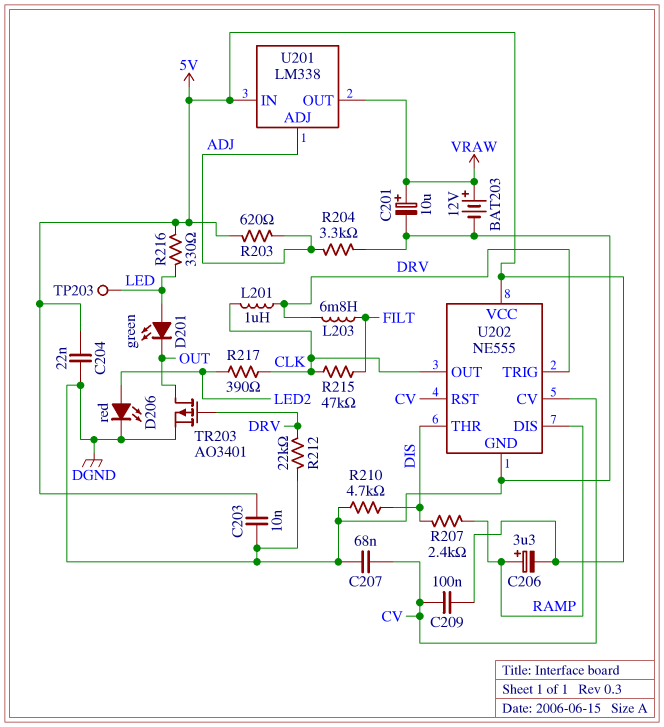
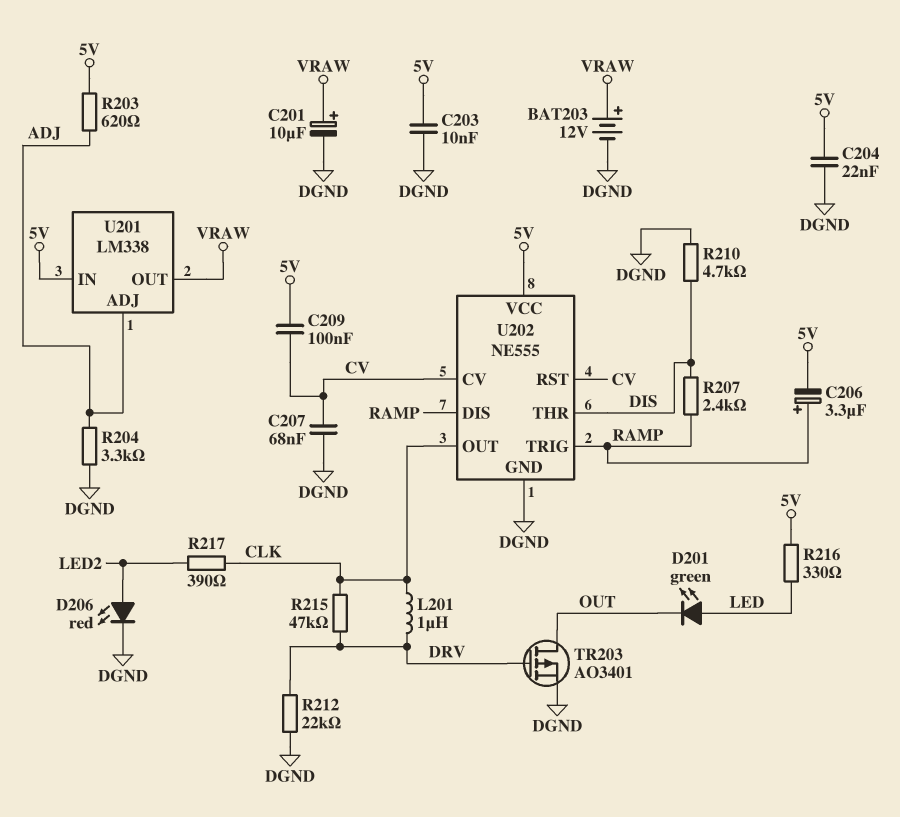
L203: 6.8mH (DRV, FILT) -> none
R215: 47k (CLK, FILT) -> 47k (CLK, DRV)
TP203: test point (LED) -> none
U202 pin TRIG: DRV -> RAMP

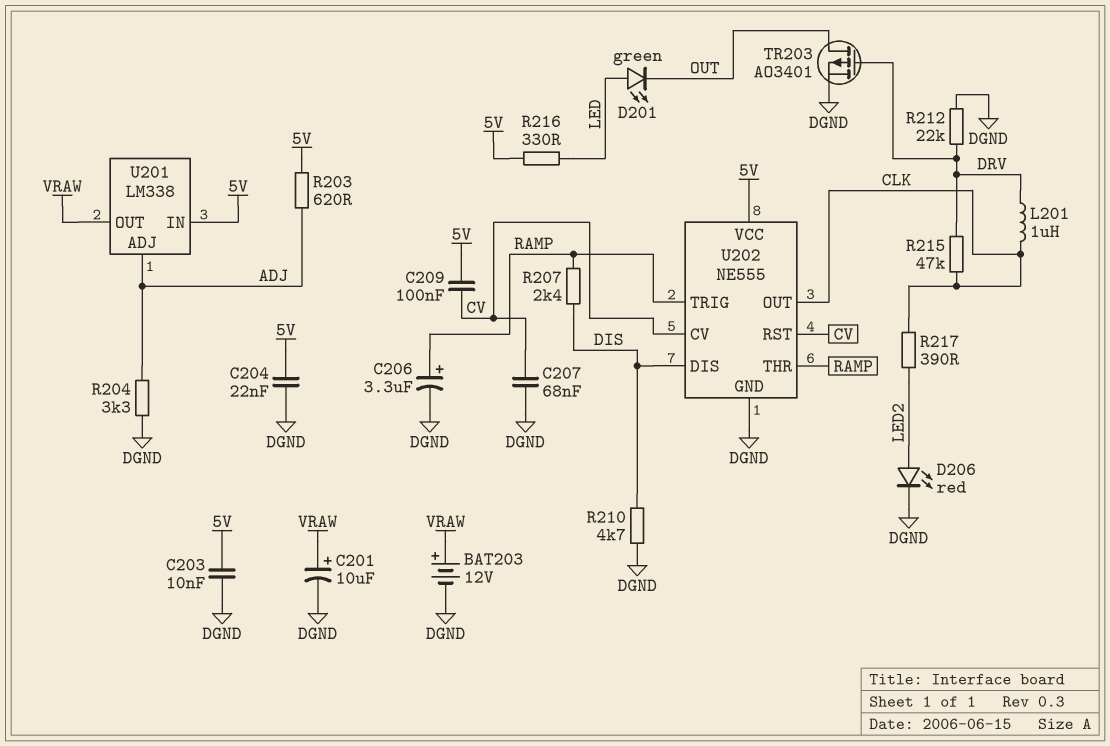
C206: 3.3uF (plus RAMP, minus 5V) -> 3.3uF (plus RAMP, minus DGND)
U202 pin DIS: RAMP -> DIS
U202 pin THR: DIS -> RAMP

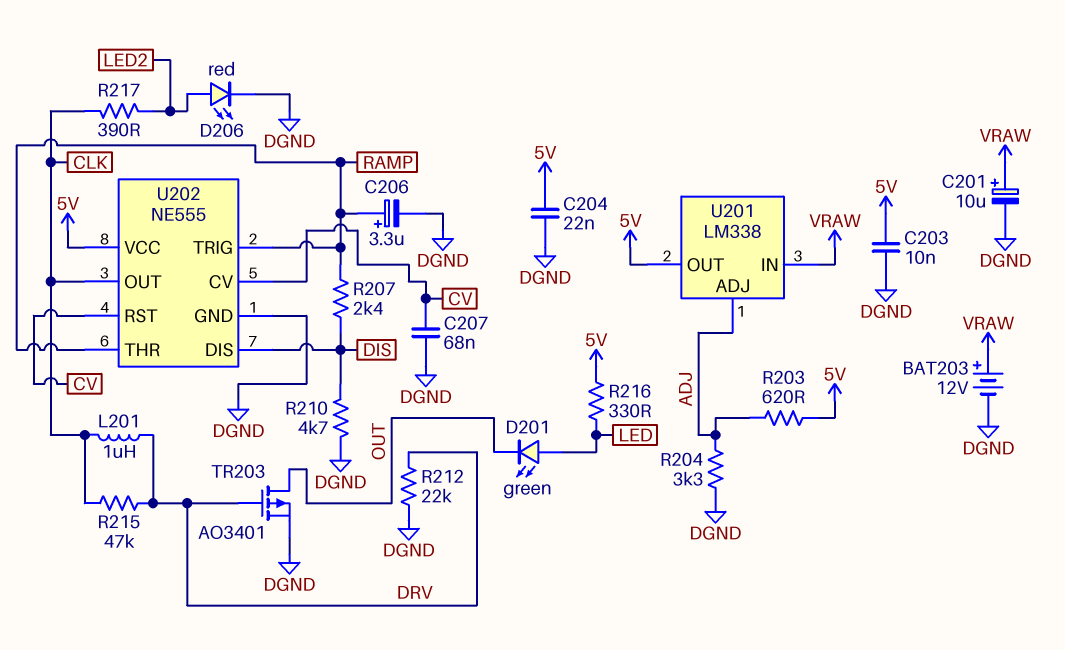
C209: 100nF (5V, CV) -> none
U201 pin IN: 5V -> VRAW
U201 pin OUT: VRAW -> 5V

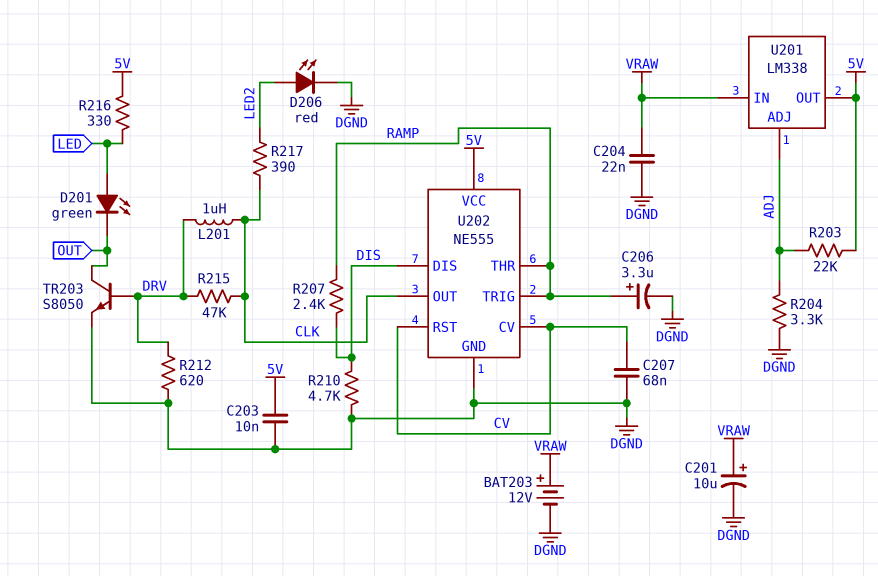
C204: 22nF (5V, DGND) -> 22nF (DGND, VRAW)
R203: 620 (5V, ADJ) -> 22k (5V, ADJ)
R212: 22k (DGND, DRV) -> 620 (DGND, DRV)
TR203: PMOS AO3401 (G DRV, D OUT, S DGND) -> NPN S8050 (B DRV, C OUT, E DGND)

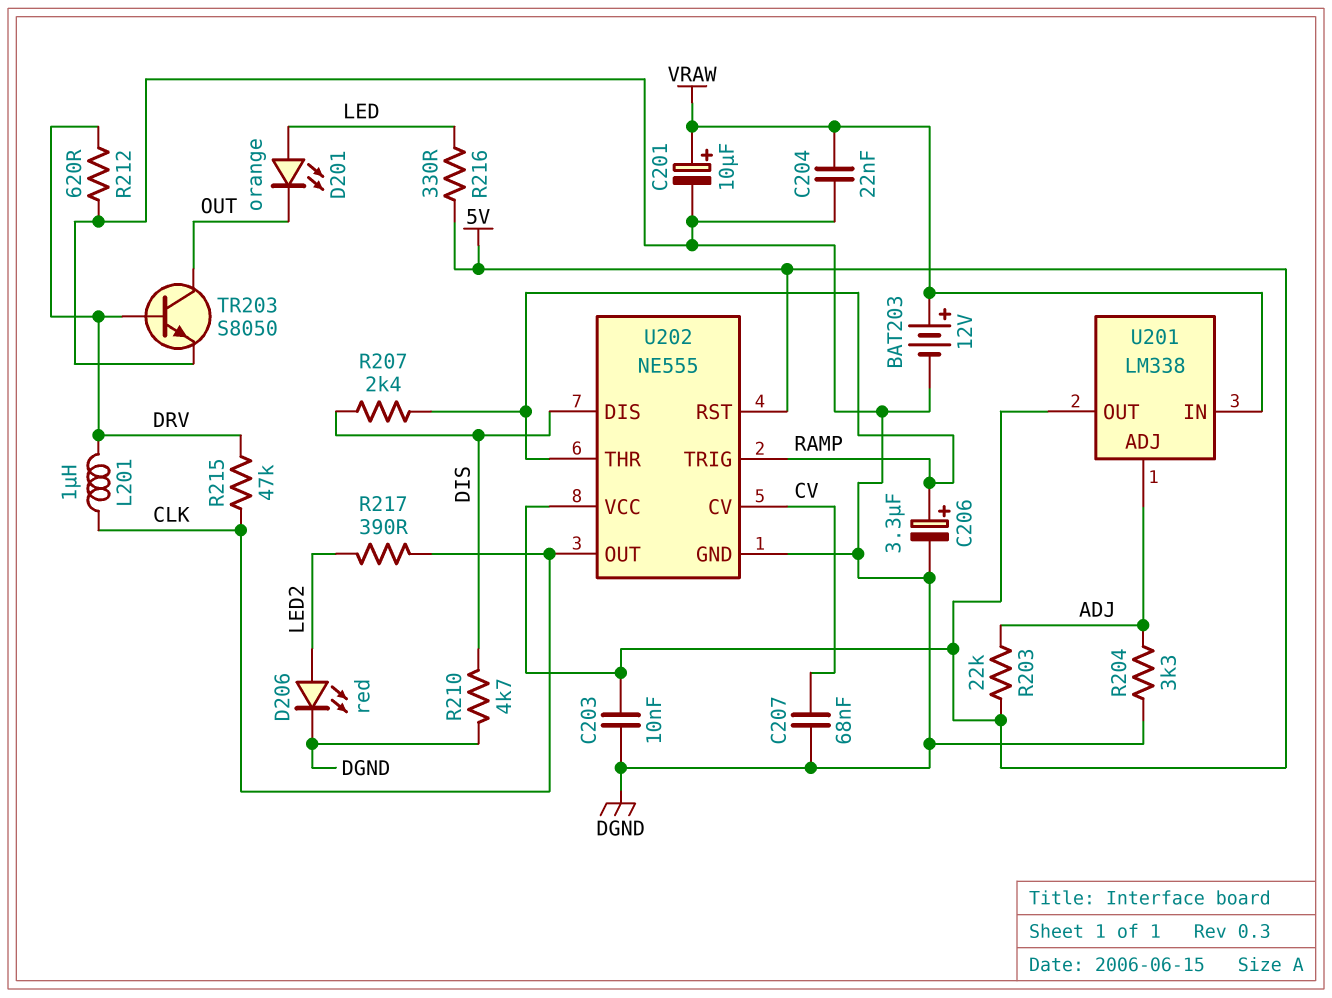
D201: LED green (A LED, K OUT) -> LED orange (A LED, K OUT)
U202 pin RST: CV -> 5V

